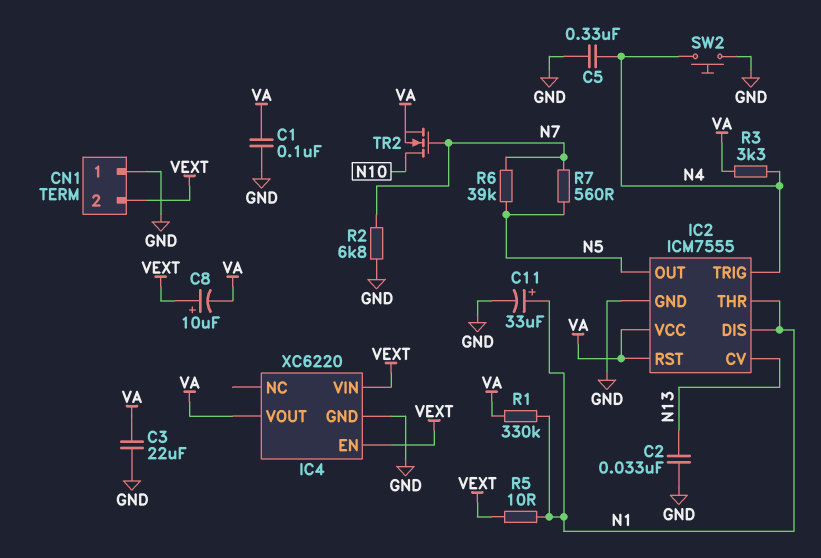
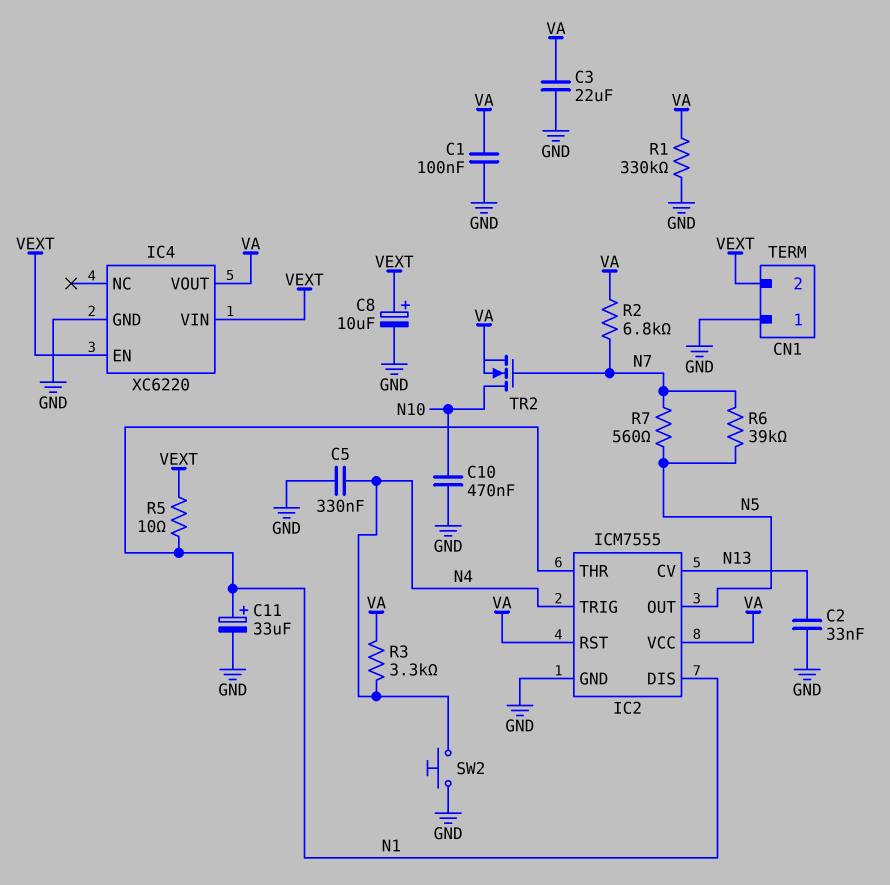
C8: 10uF (plus VEXT, minus VA) -> 10uF (plus VEXT, minus GND)
C10: none -> 470nF (GND, N10)
R1: 330k (N1, VA) -> 330k (GND, VA)
R2: 6.8k (GND, N7) -> 6.8k (N7, VA)

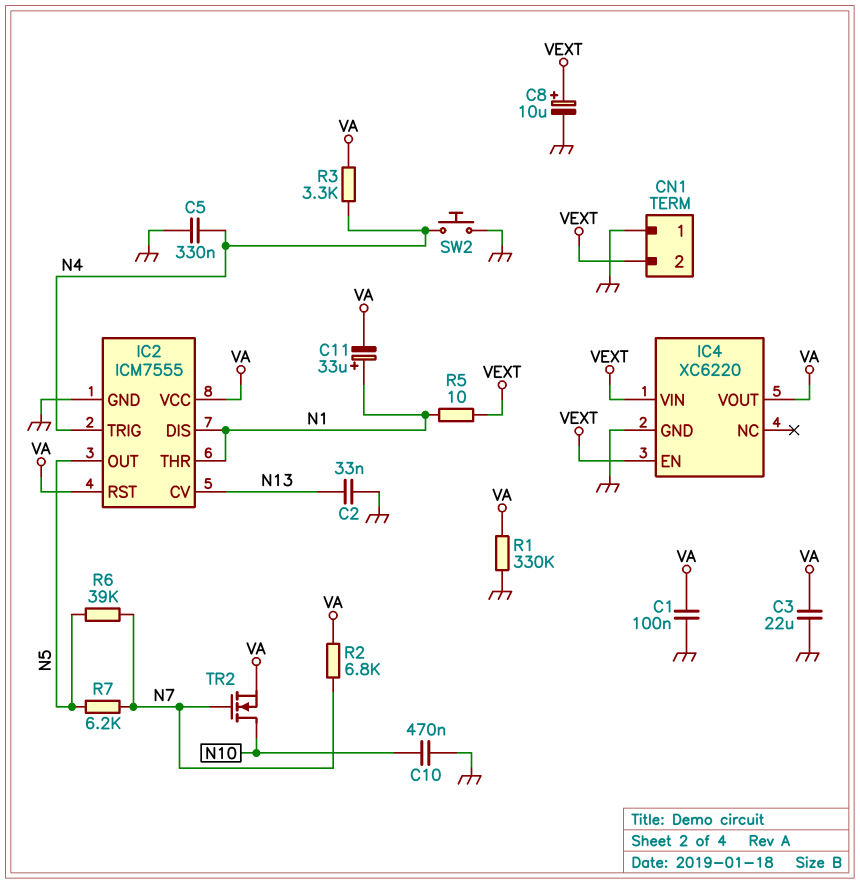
C11: 33uF (plus N1, minus GND) -> 33uF (plus N1, minus VA)
R7: 560 (N5, N7) -> 6.2k (N5, N7)

